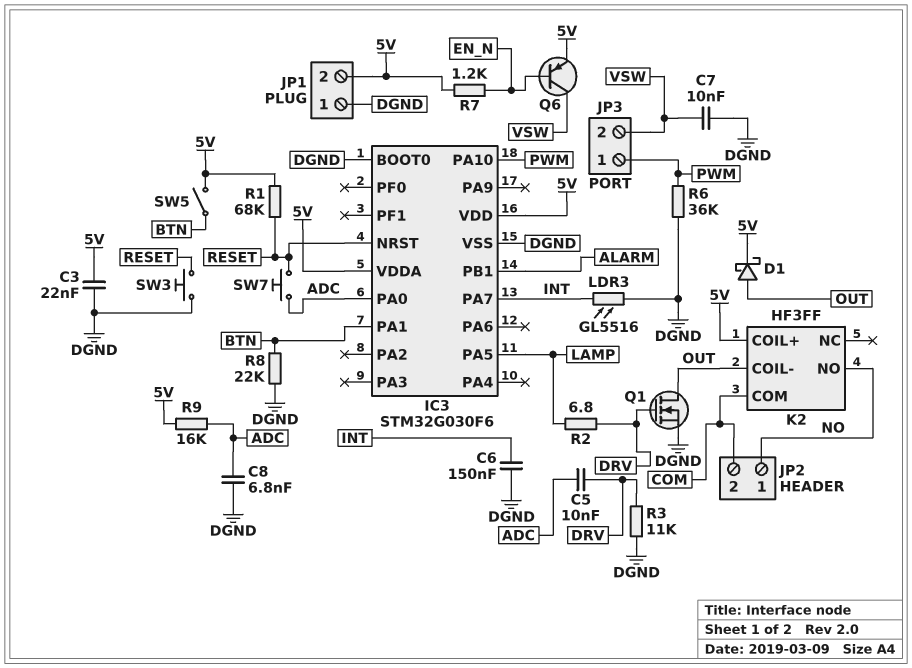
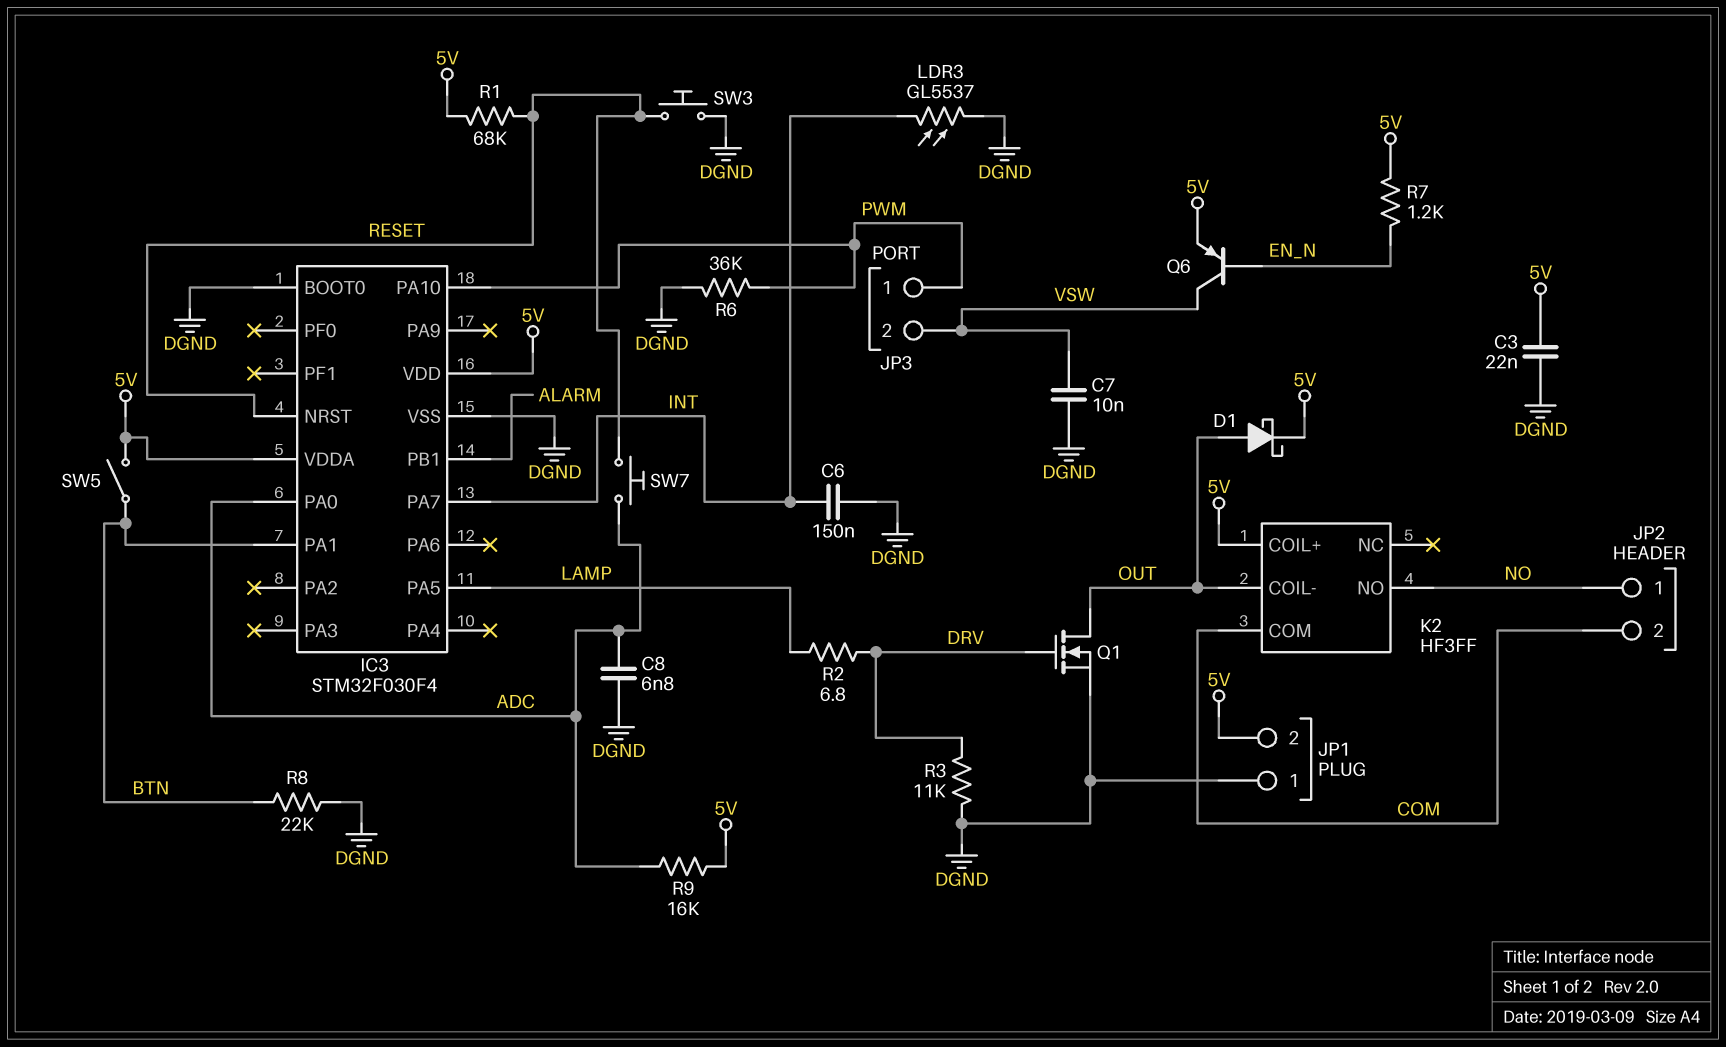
C5: 10nF (ADC, DRV) -> none
IC3: STM32G030F6 -> STM32F030F4
LDR3: GL5516 (DGND, INT) -> GL5537 (DGND, INT)

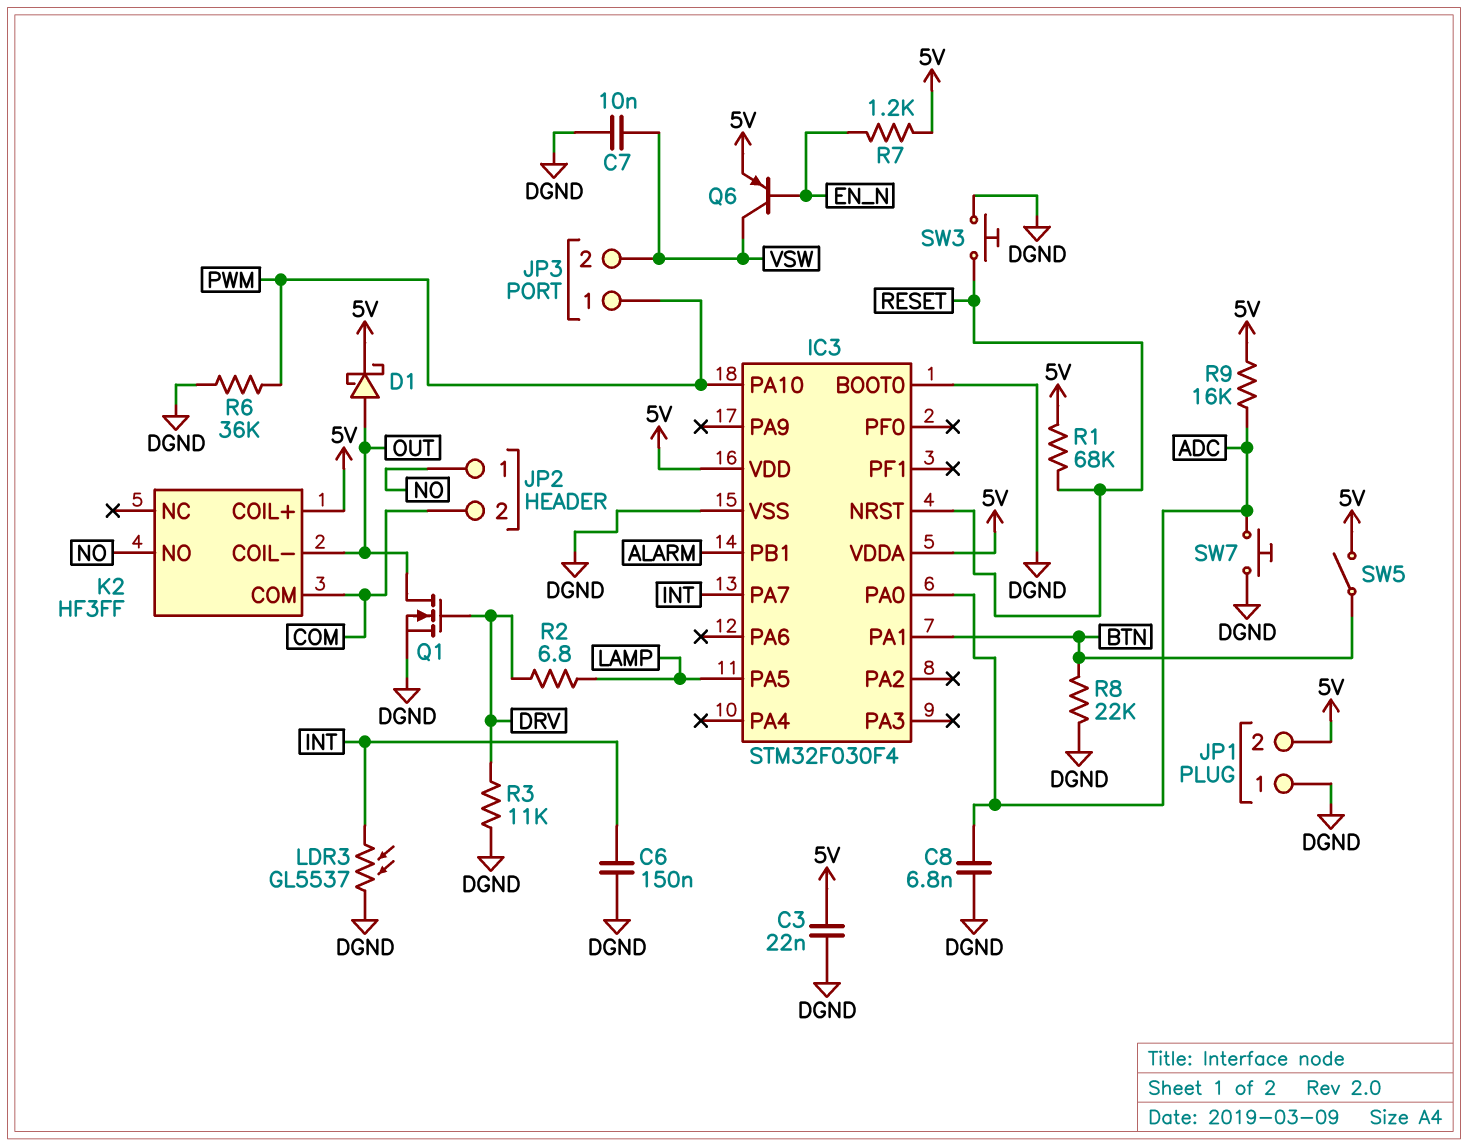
SW7: button (ADC, RESET) -> button (ADC, DGND)

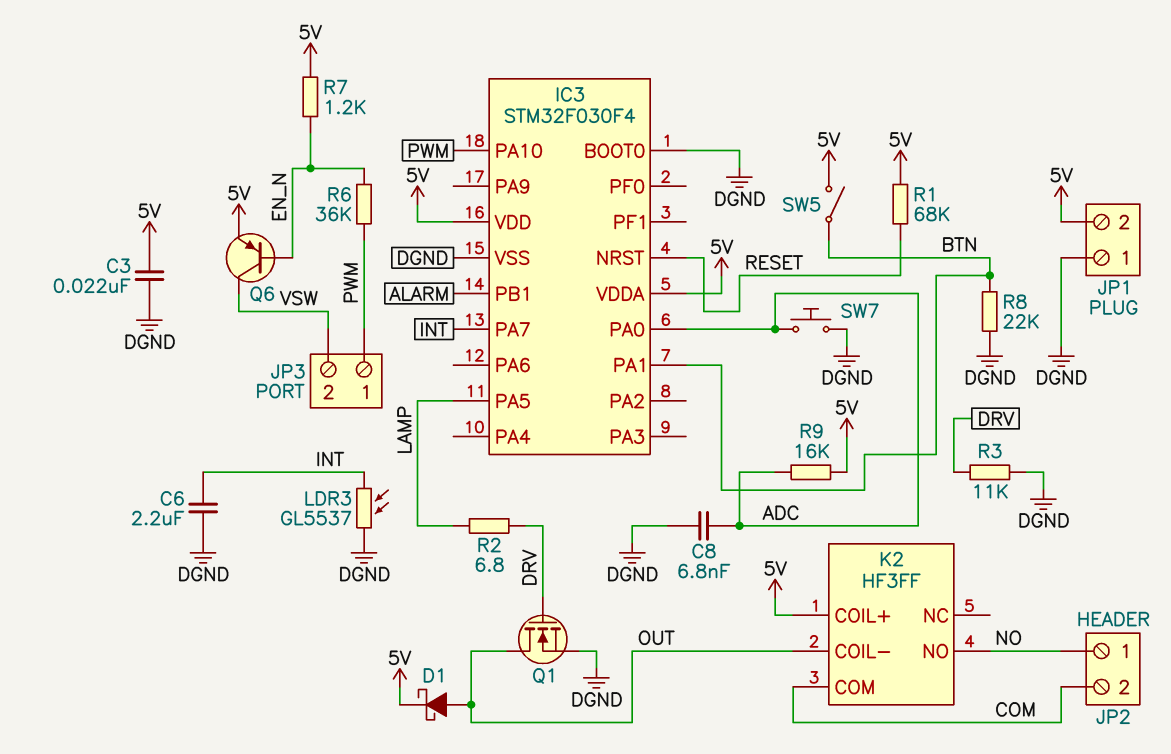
C6: 150nF (DGND, INT) -> 2.2uF (DGND, INT)
C7: 10nF (DGND, VSW) -> none
R6: 36k (DGND, PWM) -> 36k (EN_N, PWM)
SW3: button (DGND, RESET) -> none

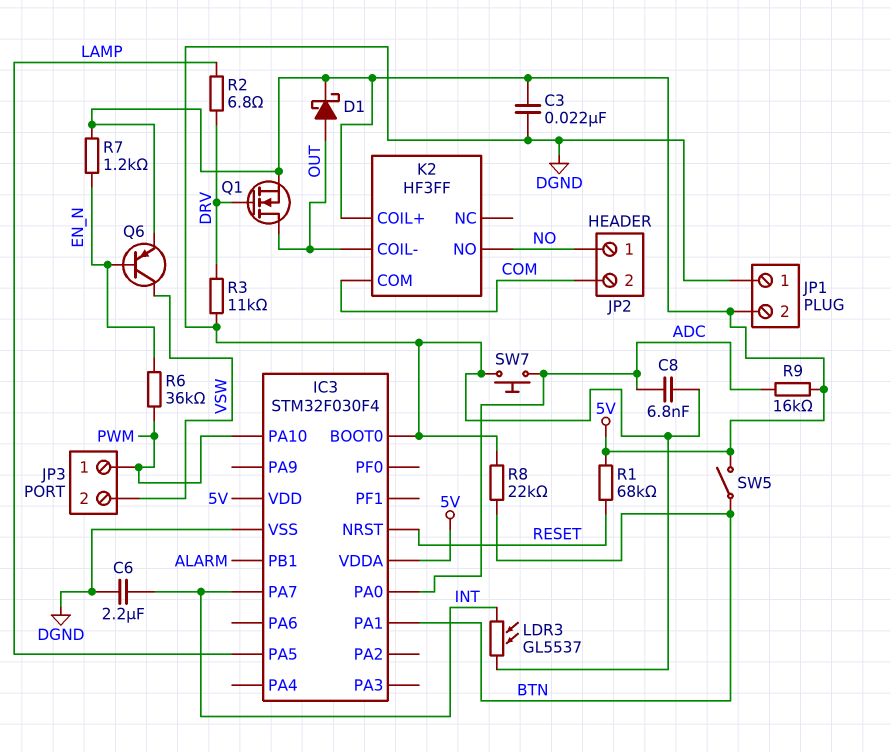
Q1: NMOS (G DRV, D OUT, S DGND) -> NMOS (G DRV, D OUT, S 5V)

